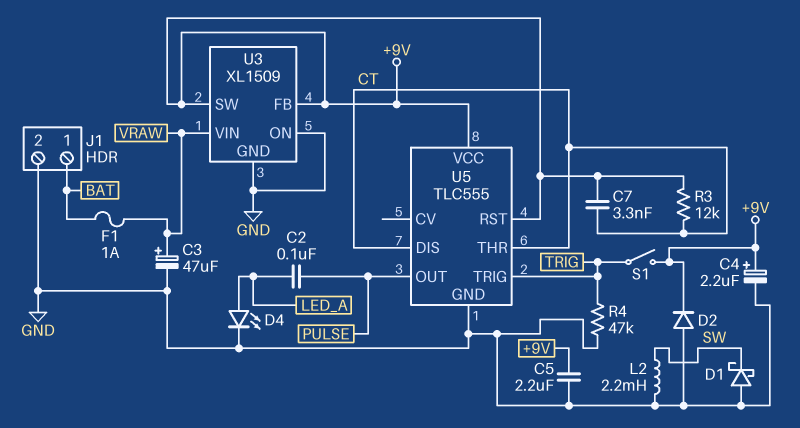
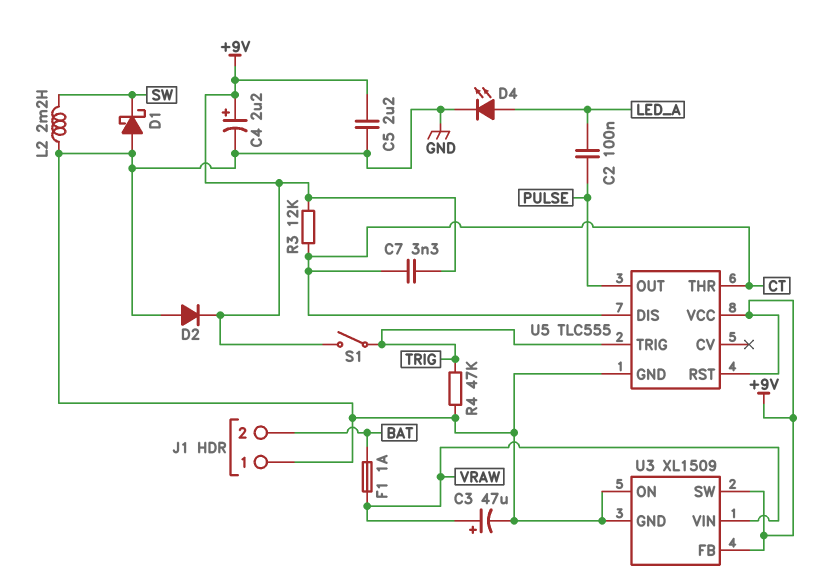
J1 pin 1: BAT -> GND
J1 pin 2: GND -> BAT

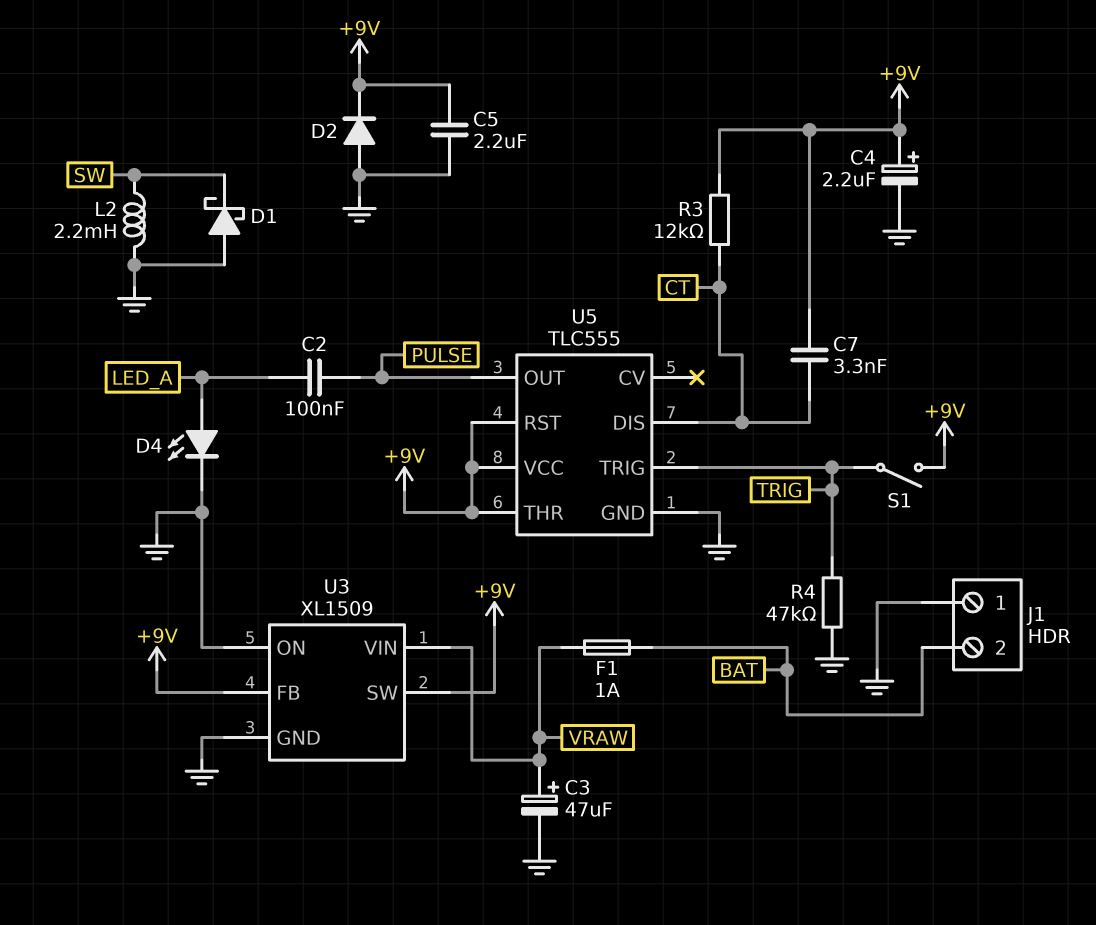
U5 pin THR: CT -> +9V

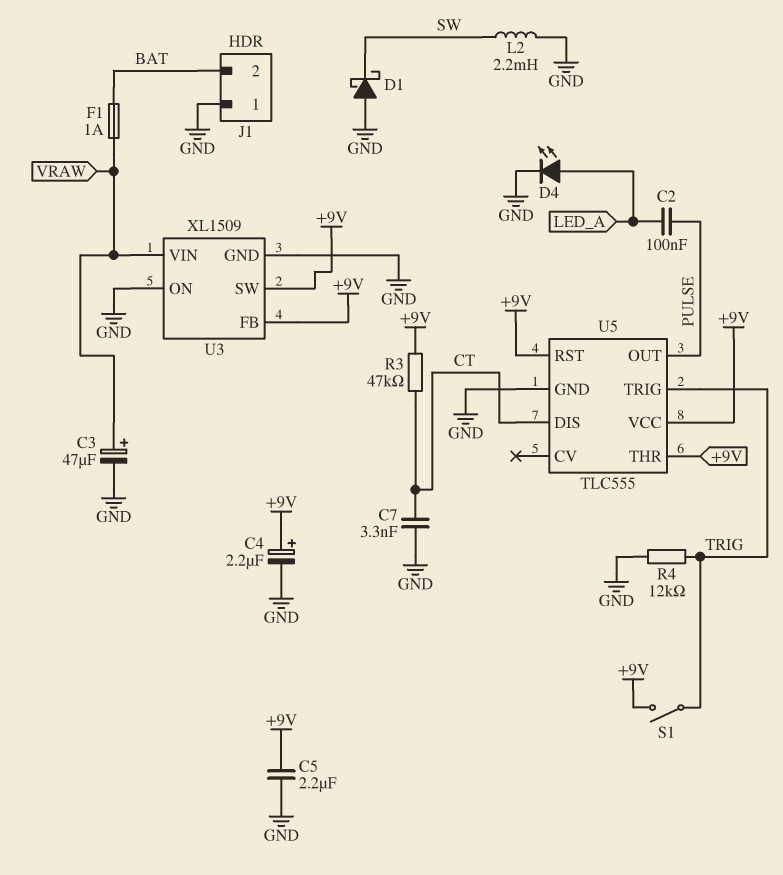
C7: 3.3nF (+9V, CT) -> 3.3nF (CT, GND)
D2: diode (A GND, K +9V) -> none
R3: 12k (+9V, CT) -> 47k (+9V, CT)
R4: 47k (GND, TRIG) -> 12k (GND, TRIG)

